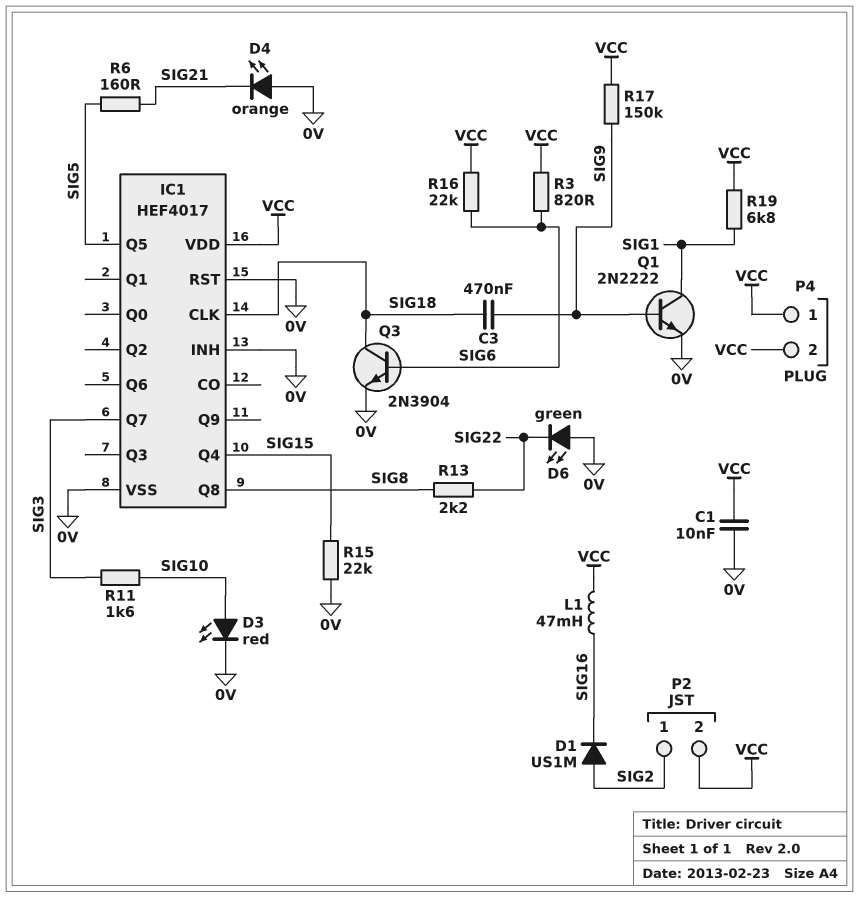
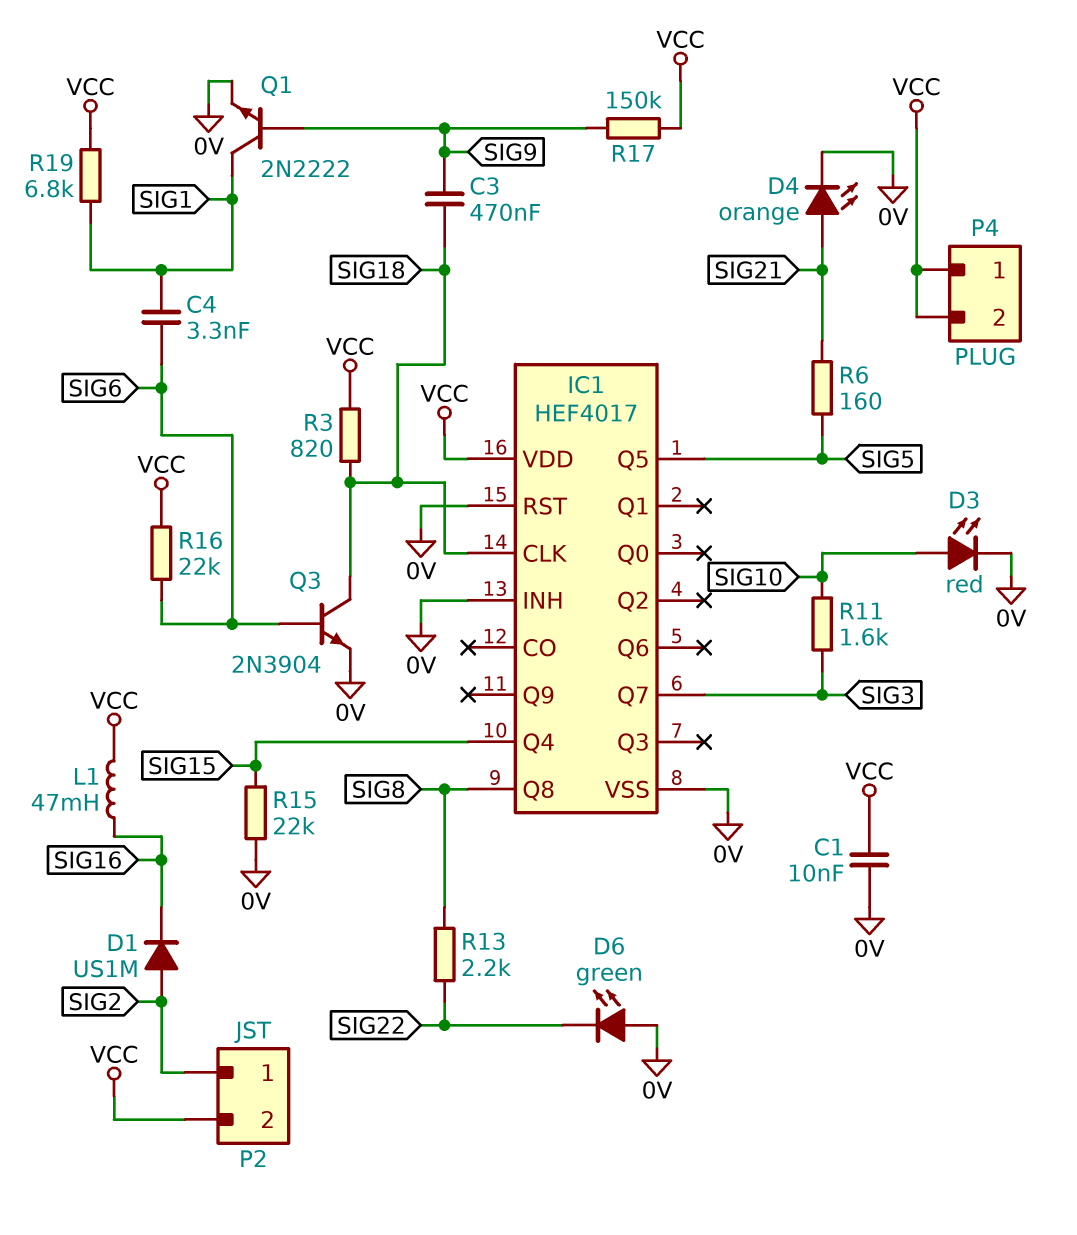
C4: none -> 3.3nF (SIG1, SIG6)
D4: LED orange (A 0V, K SIG21) -> LED orange (A SIG21, K 0V)
R3: 820 (SIG6, VCC) -> 820 (SIG18, VCC)

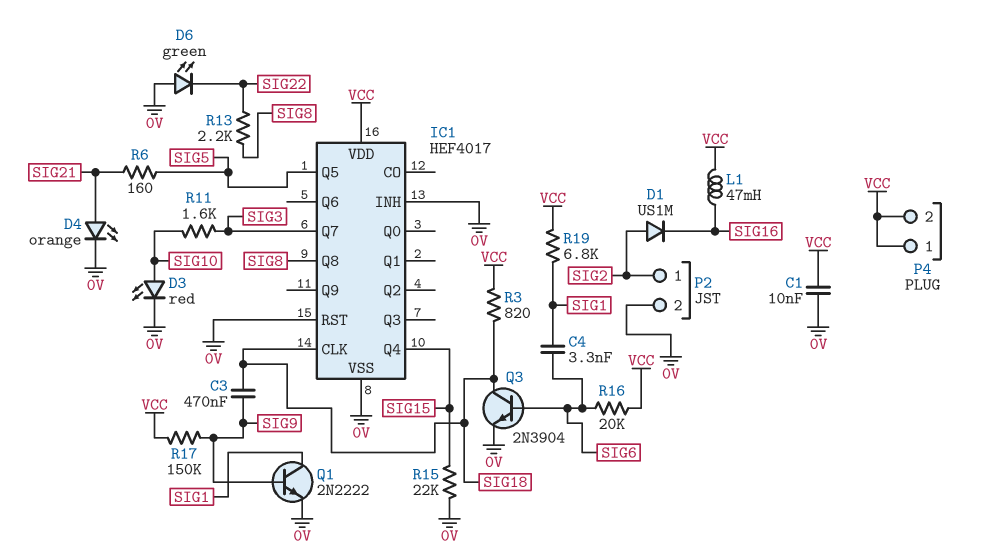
P2 pin 2: VCC -> 0V
R16: 22k (SIG6, VCC) -> 20k (SIG6, VCC)

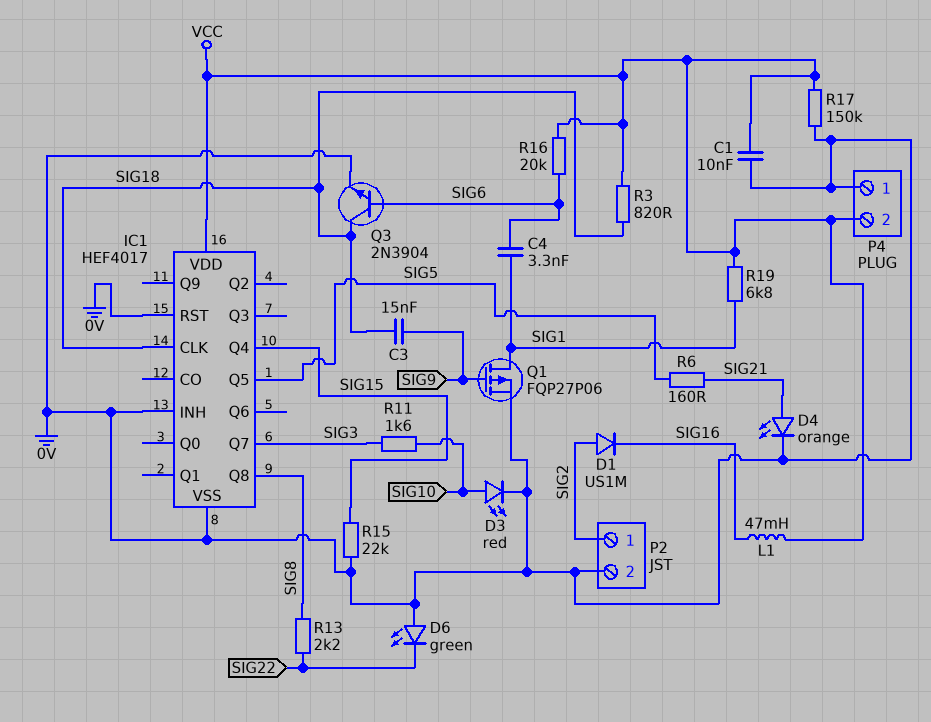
C3: 470nF (SIG9, SIG18) -> 15nF (SIG9, SIG18)
P4 pin 1: VCC -> 0V
Q1: NPN 2N2222 (B SIG9, C SIG1, E 0V) -> PMOS FQP27P06 (G SIG9, D SIG1, S 0V)
R17: 150k (SIG9, VCC) -> 150k (0V, VCC)

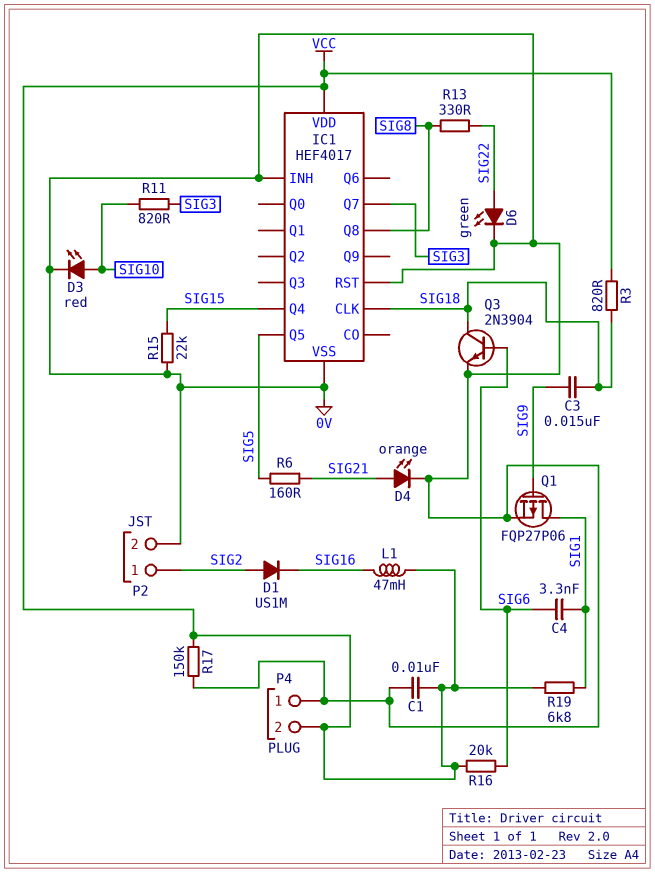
D6: LED green (A 0V, K SIG22) -> LED green (A SIG22, K 0V)
R11: 1.6k (SIG3, SIG10) -> 820 (SIG3, SIG10)
R13: 2.2k (SIG8, SIG22) -> 330 (SIG8, SIG22)

